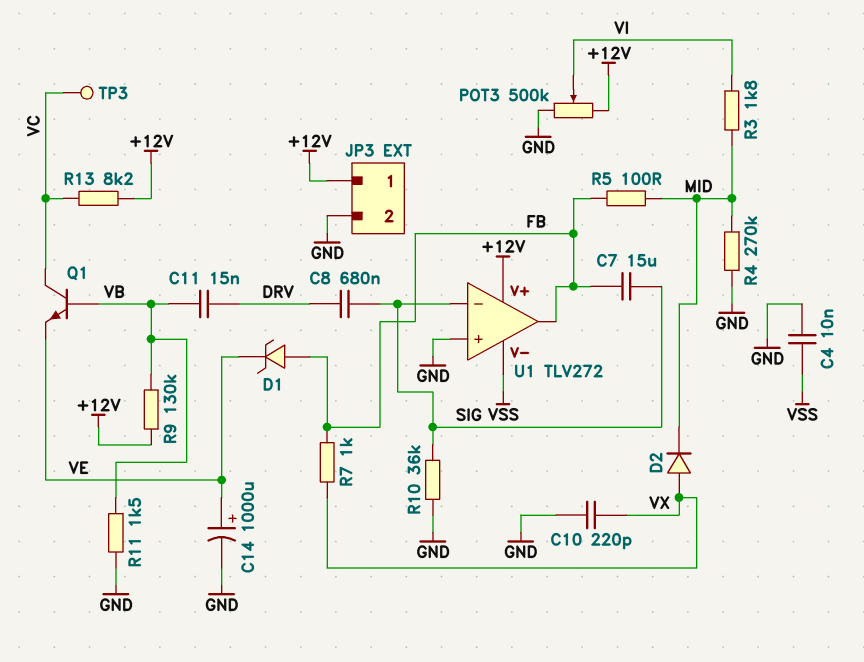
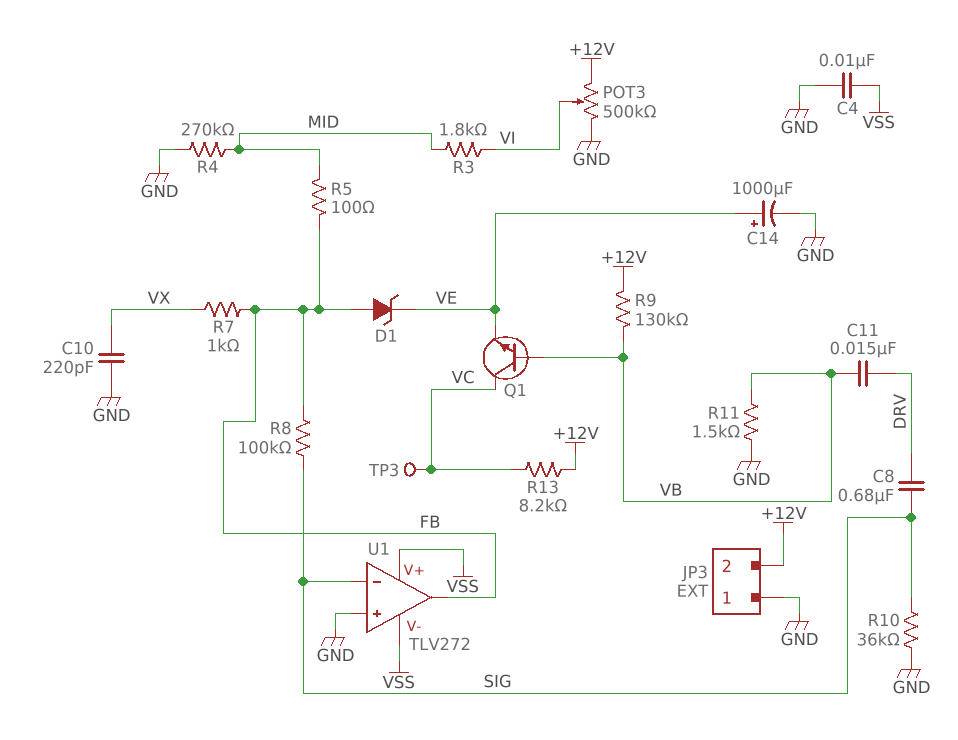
C7: 15uF (FB, SIG) -> none
D2: diode (A VX, K MID) -> none
JP3 pin 1: +12V -> GND
JP3 pin 2: GND -> +12V
R8: none -> 100k (FB, SIG)
U1 pin V+: +12V -> VSS

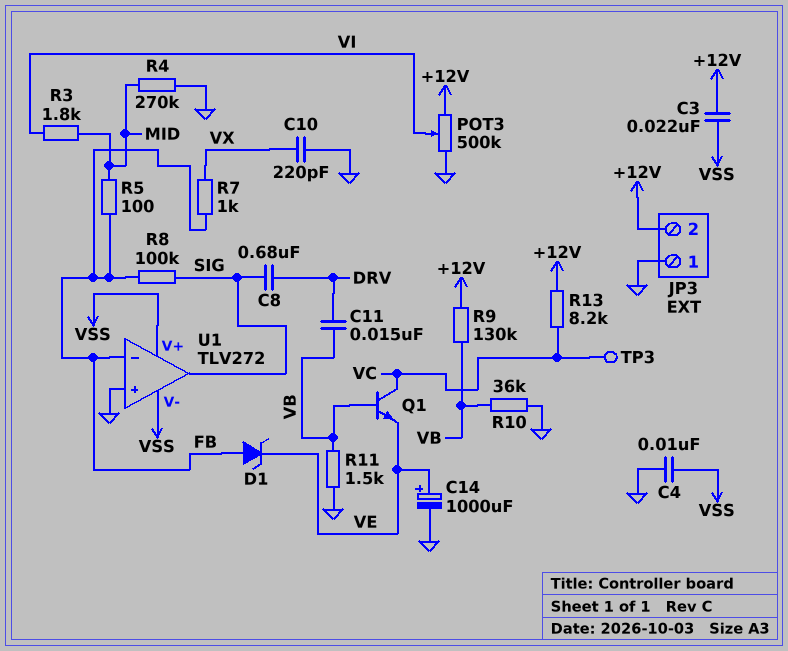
C3: none -> 22nF (+12V, VSS)
R10: 36k (GND, SIG) -> 36k (GND, VB)
U1 pin in-: SIG -> FB
U1 pin out: FB -> SIG

